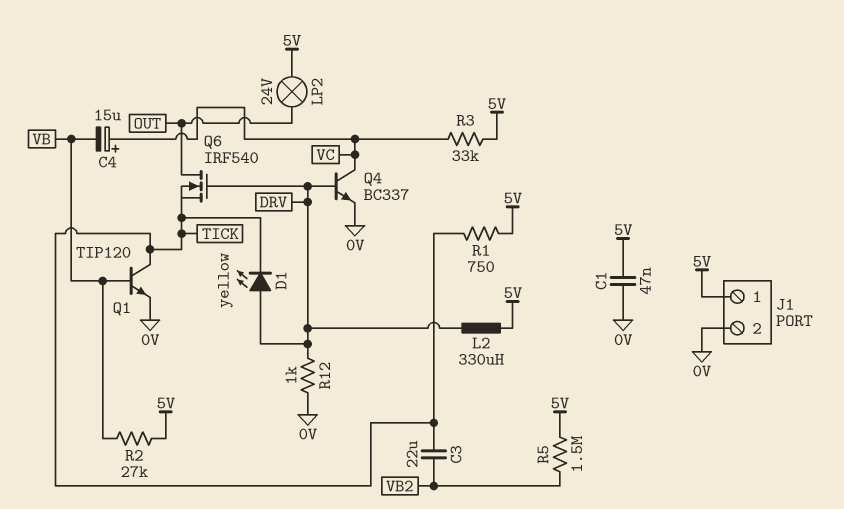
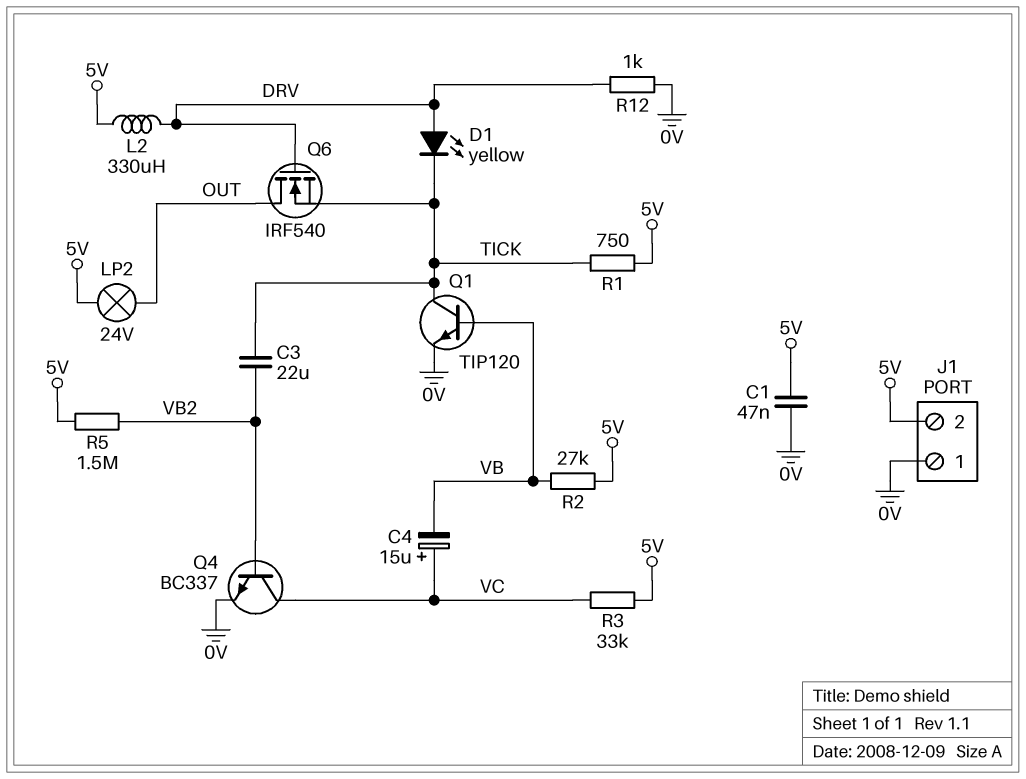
J1 pin 1: 5V -> 0V
J1 pin 2: 0V -> 5V
Q4: NPN BC337 (B DRV, C VC, E 0V) -> NPN BC337 (B VB2, C VC, E 0V)

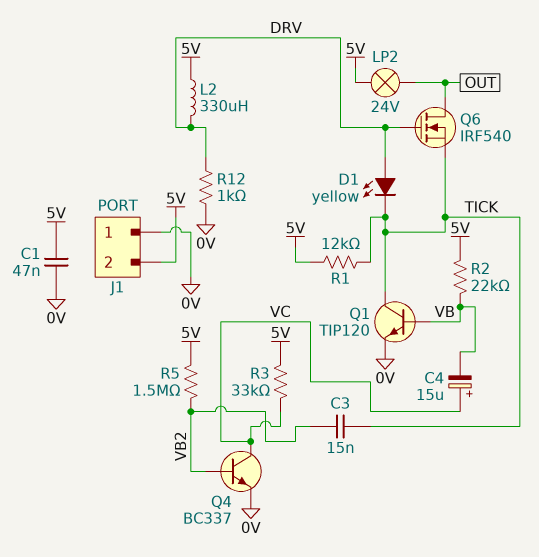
C3: 22uF (TICK, VB2) -> 15nF (TICK, VB2)
R1: 750 (5V, TICK) -> 12k (5V, TICK)
R2: 27k (5V, VB) -> 22k (5V, VB)

